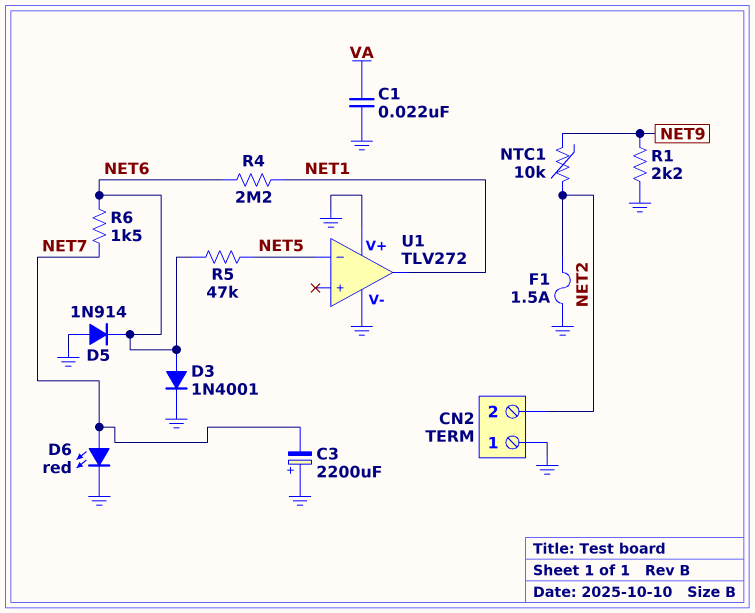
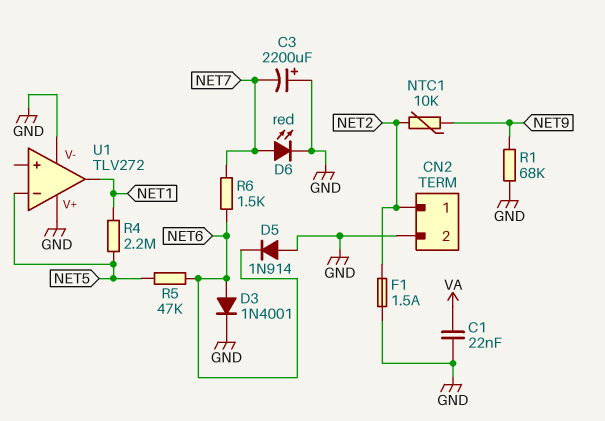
CN2 pin 1: GND -> NET2
CN2 pin 2: NET2 -> GND
R1: 2.2k (GND, NET9) -> 68k (GND, NET9)
R4: 2.2M (NET1, NET6) -> 2.2M (NET1, NET5)

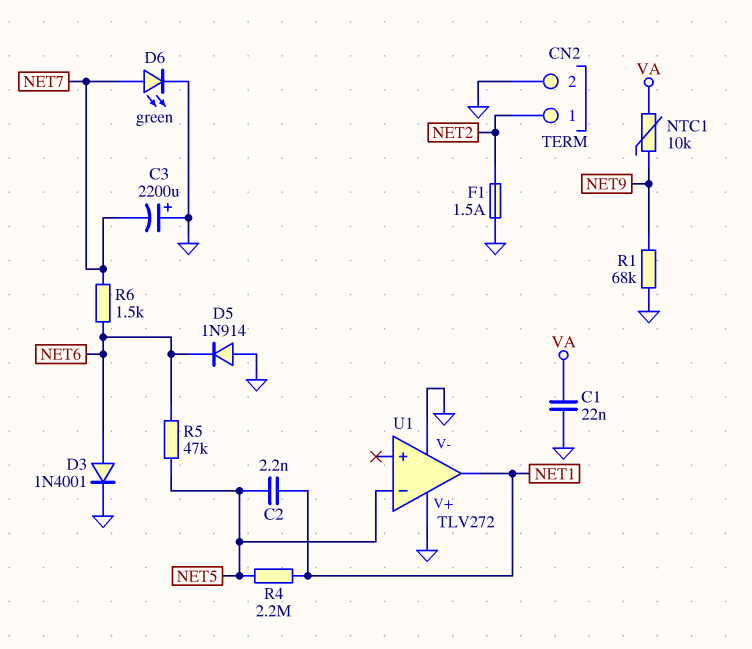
C2: none -> 2.2nF (NET1, NET5)
D6: LED red (A NET7, K GND) -> LED green (A NET7, K GND)
NTC1: 10k (NET2, NET9) -> 10k (NET9, VA)

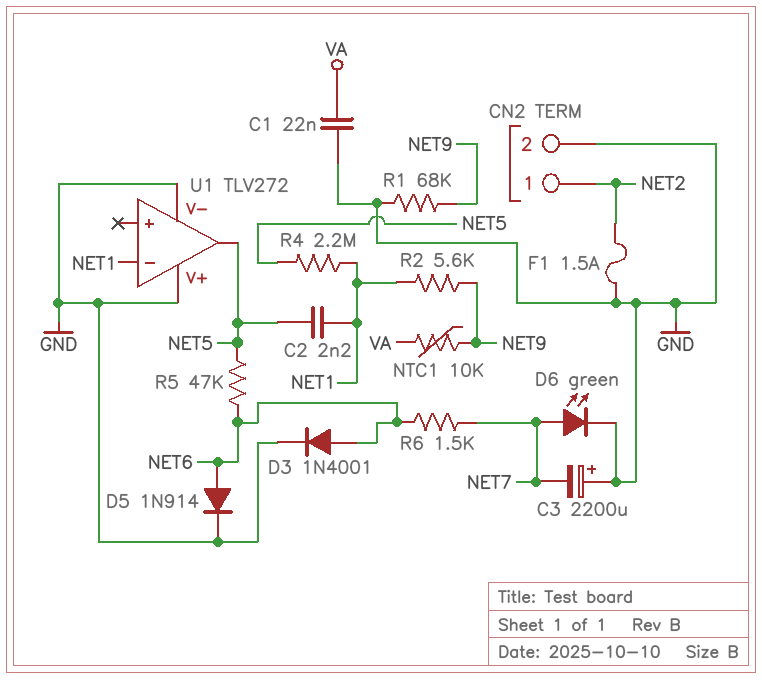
D5: diode 1N914 (A GND, K NET6) -> diode 1N914 (A NET6, K GND)
R2: none -> 5.6k (NET1, NET9)
U1 pin in-: NET5 -> NET1
U1 pin out: NET1 -> NET5

